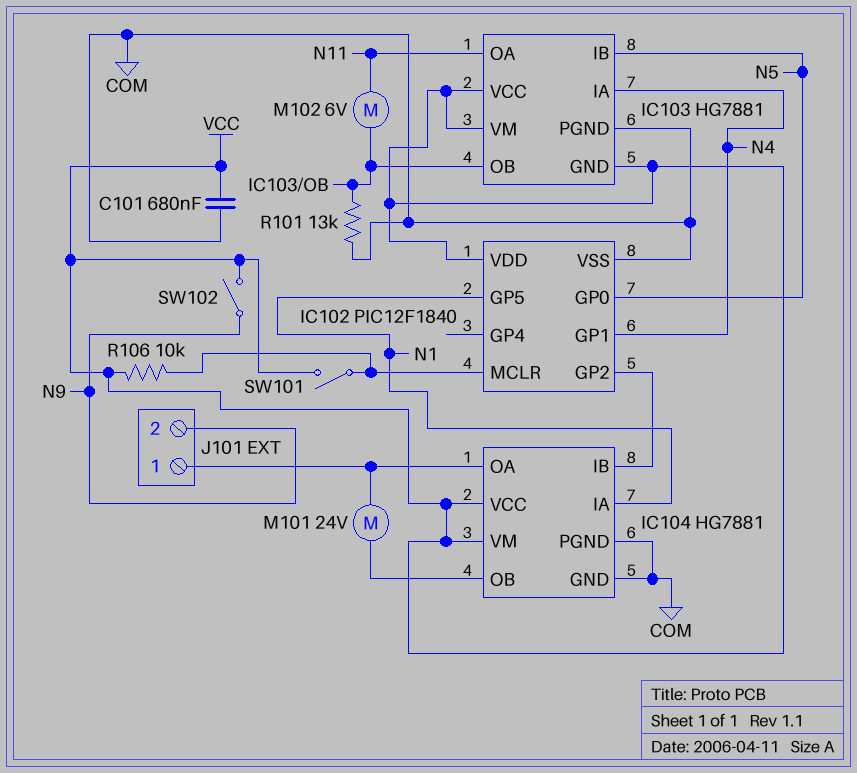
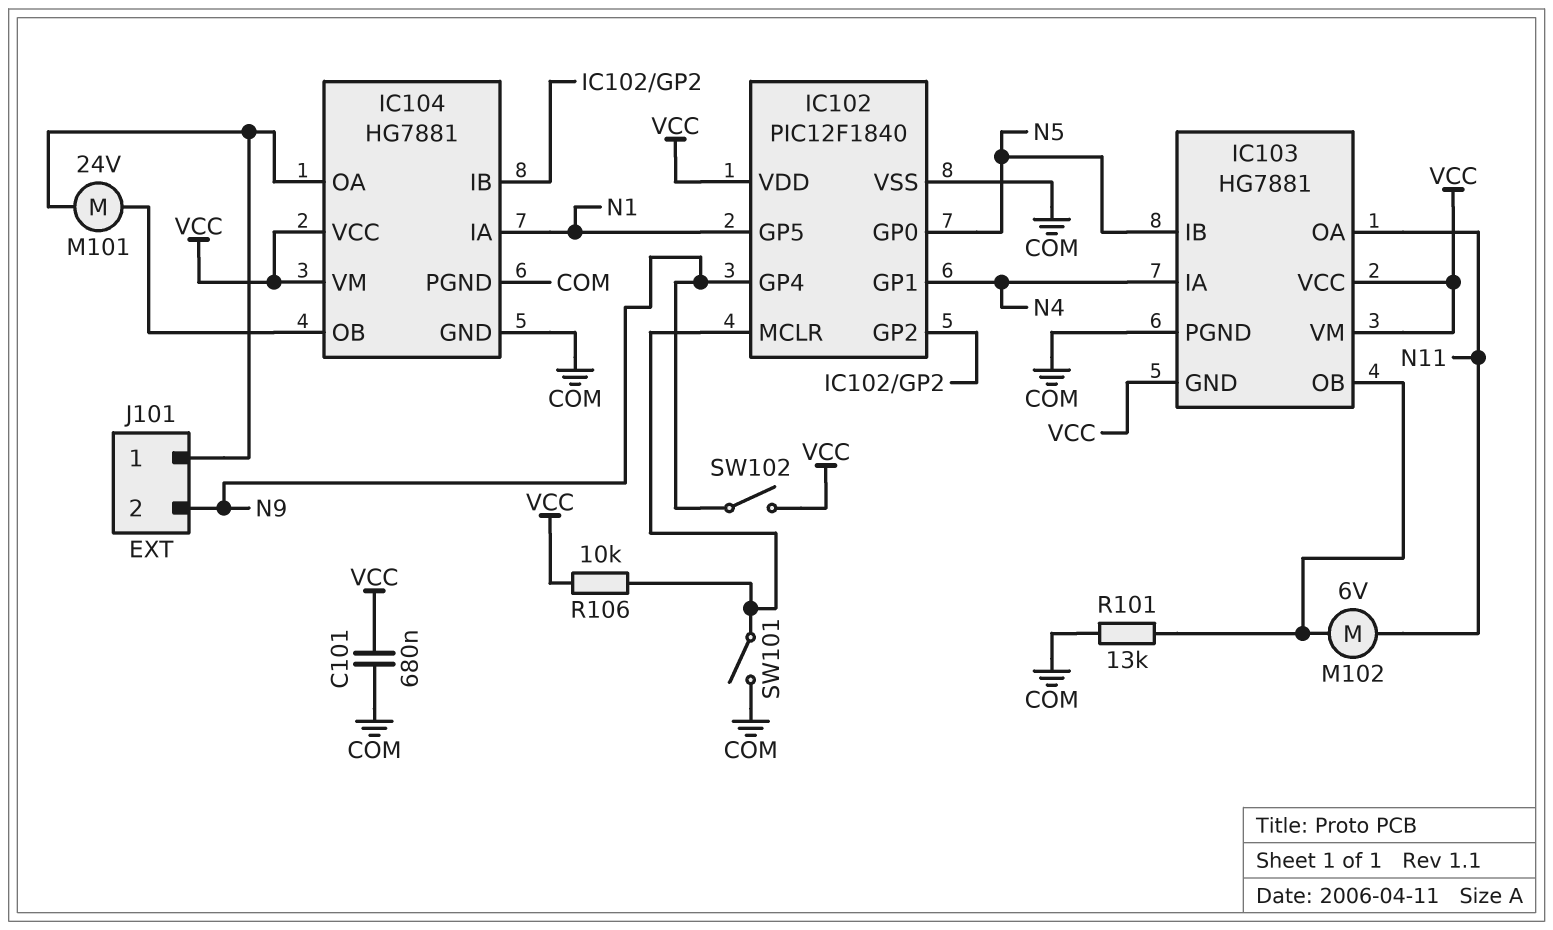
IC102 pin GP4: none -> N9
SW101: switch (IC102/MCLR, VCC) -> switch (COM, IC102/MCLR)

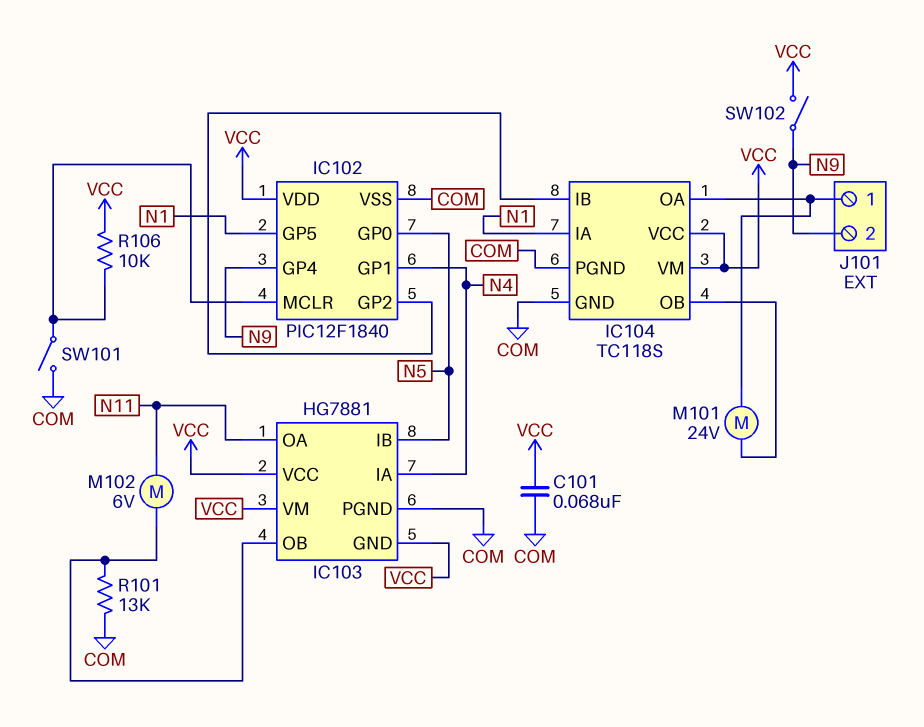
C101: 680nF (COM, VCC) -> 68nF (COM, VCC)
IC104: HG7881 -> TC118S

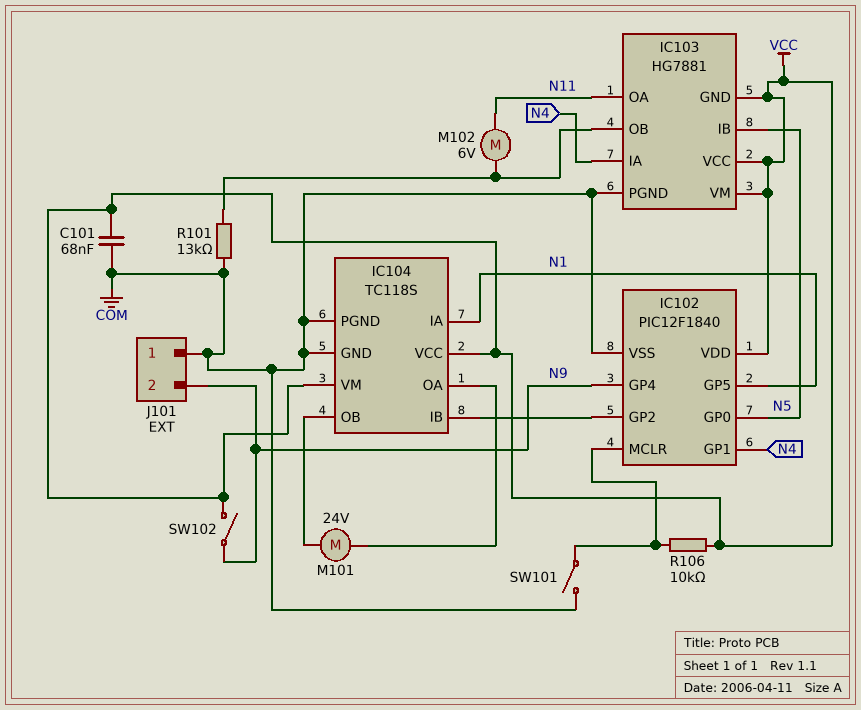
J101 pin 1: IC104/OA -> COM

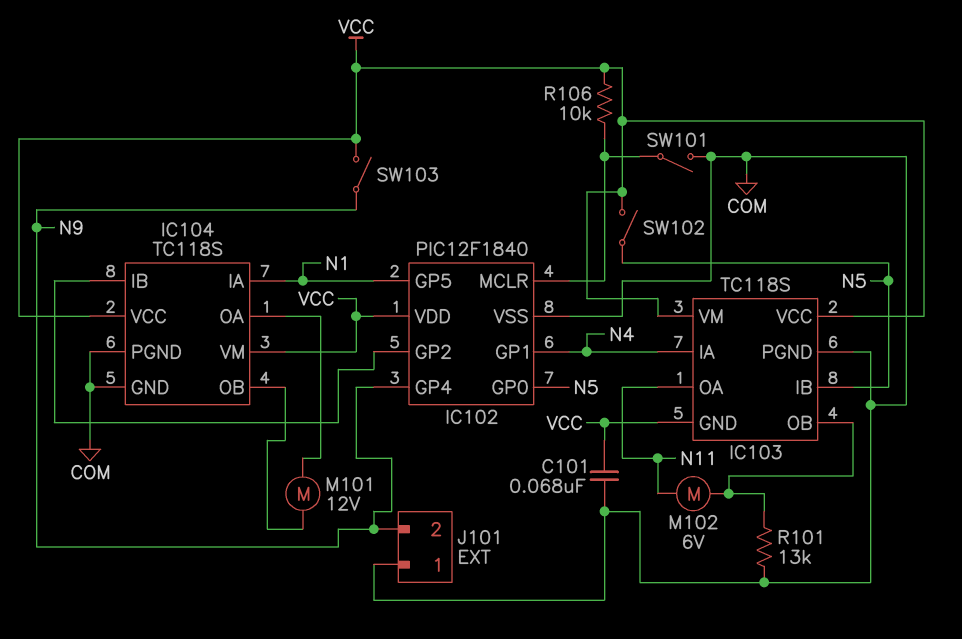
IC103: HG7881 -> TC118S
M101: motor 24V (IC104/OA, IC104/OB) -> motor 12V (IC104/OA, IC104/OB)
SW102: switch (N9, VCC) -> switch (N5, VCC)
SW103: none -> switch (N9, VCC)

